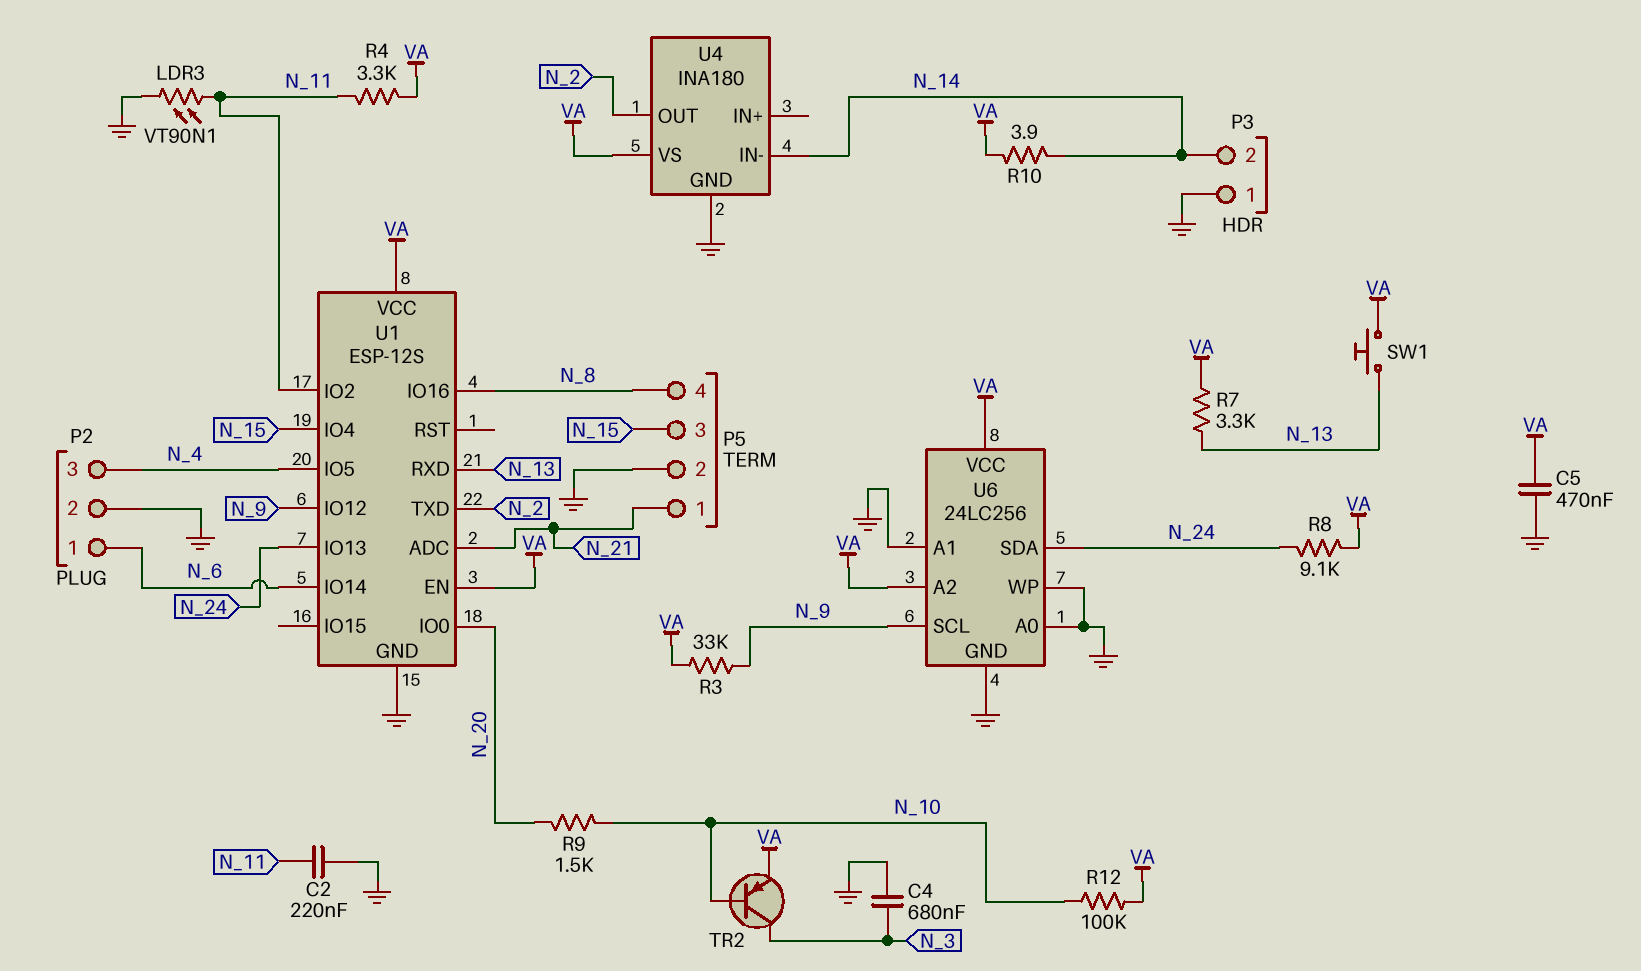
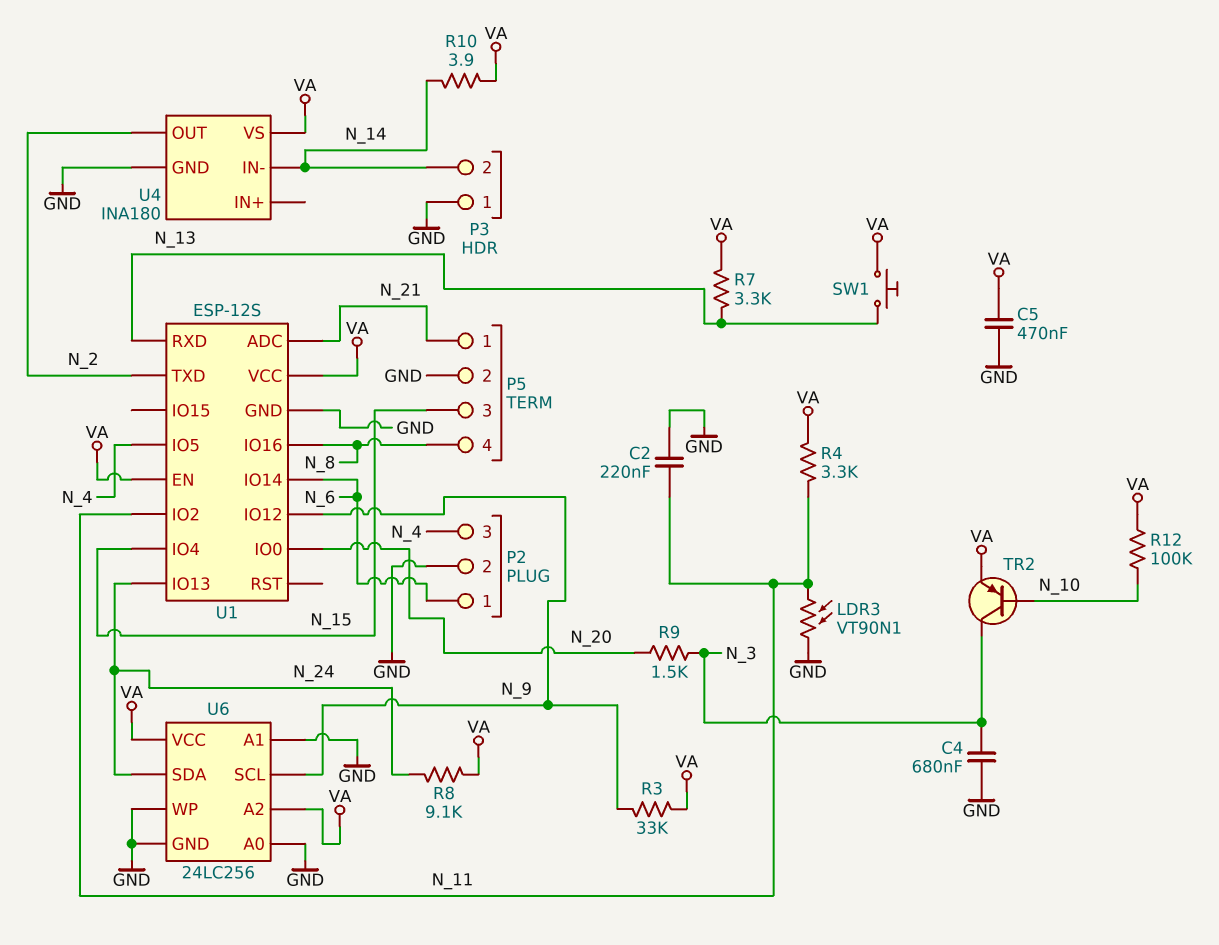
R9: 1.5k (N_10, N_20) -> 1.5k (N_3, N_20)

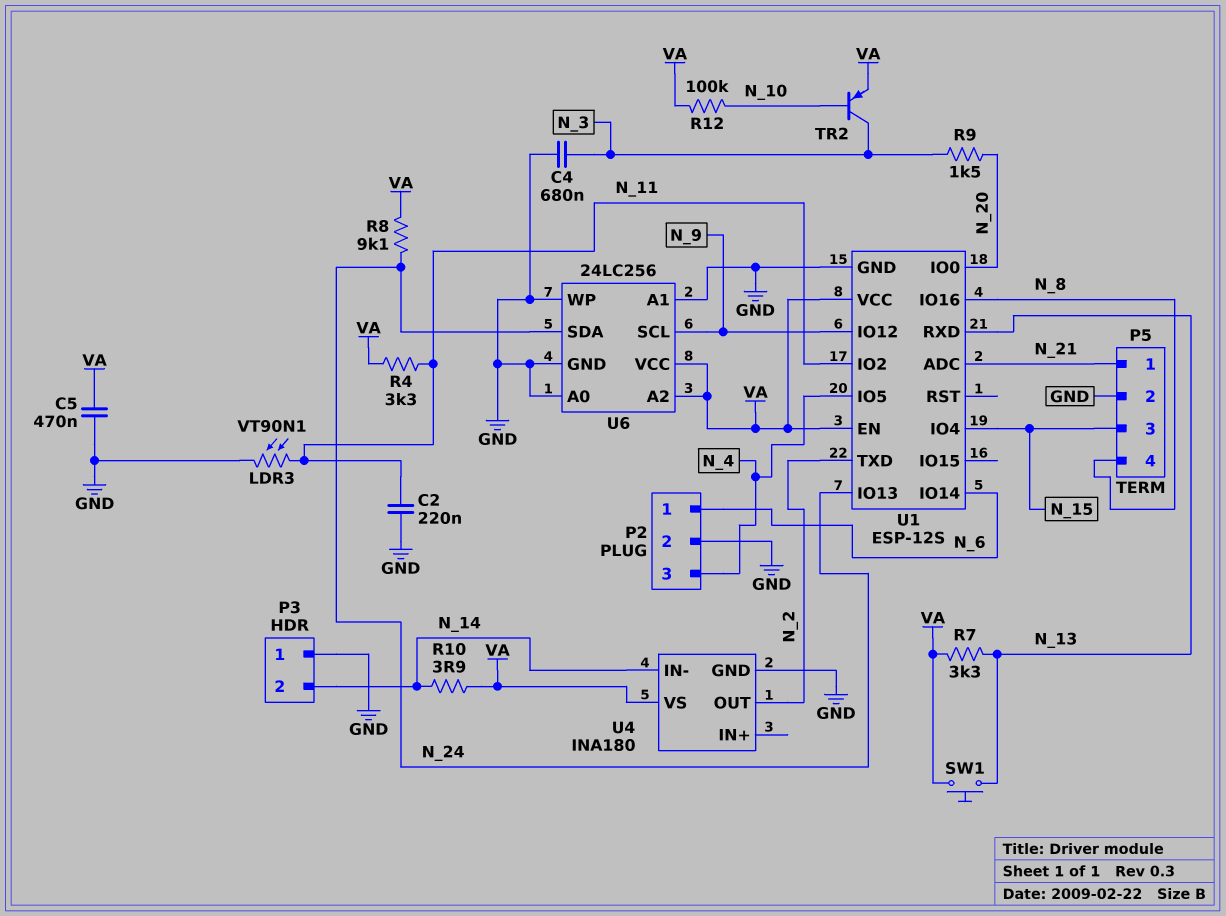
R3: 33k (N_9, VA) -> none

